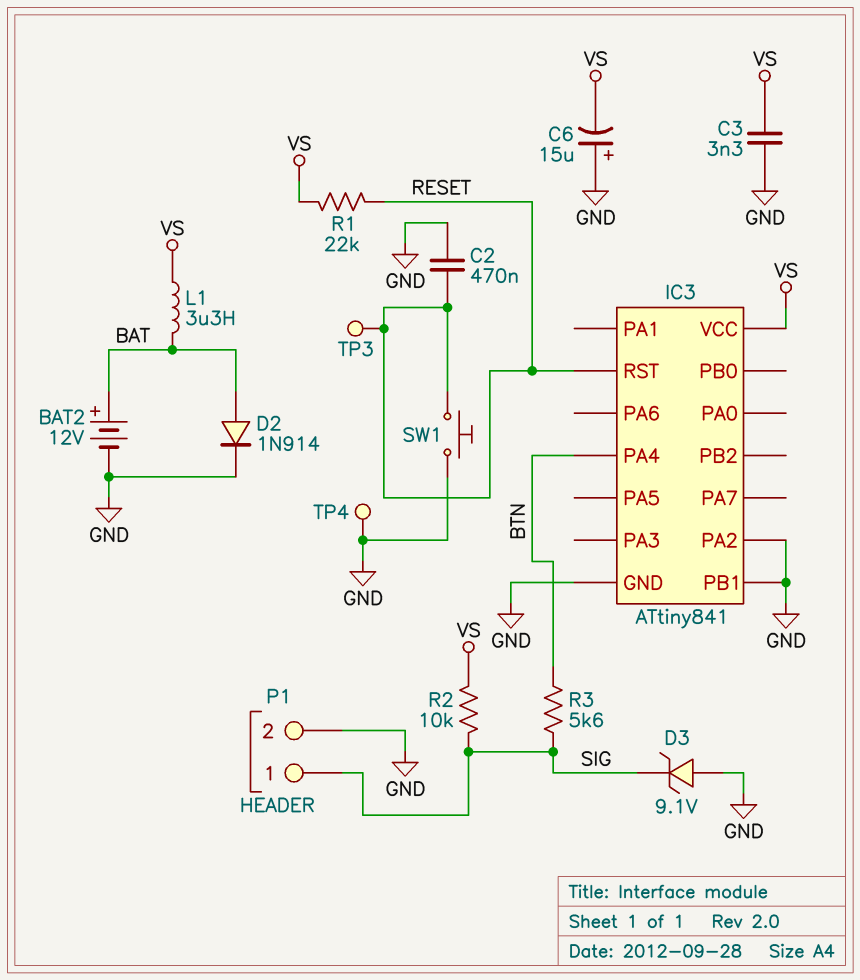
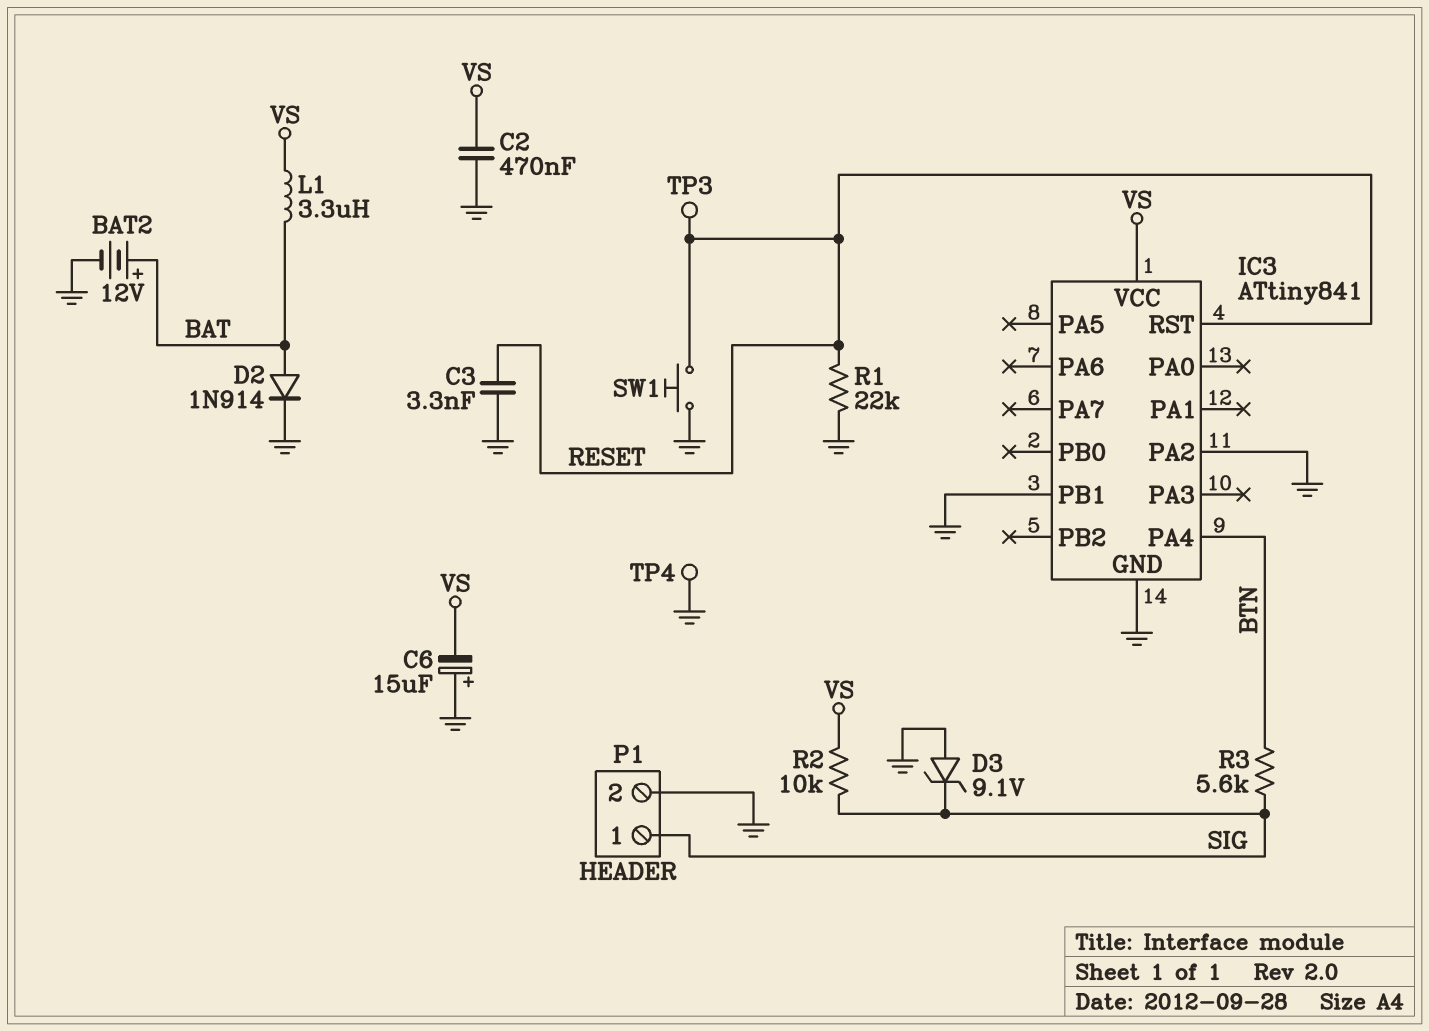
C2: 470nF (GND, RESET) -> 470nF (GND, VS)
C3: 3.3nF (GND, VS) -> 3.3nF (GND, RESET)
R1: 22k (RESET, VS) -> 22k (GND, RESET)

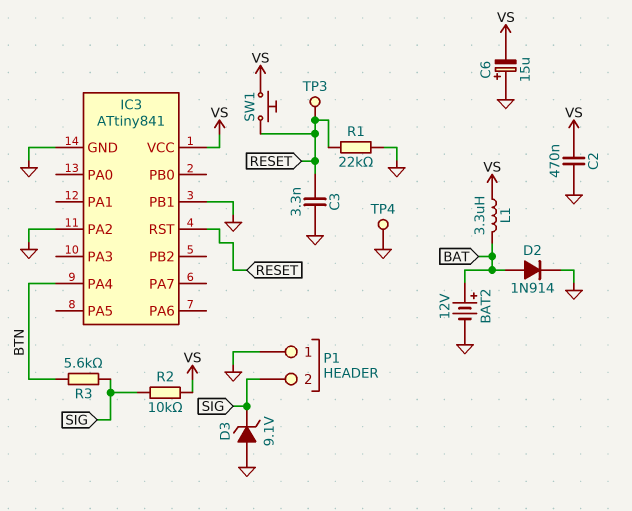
P1 pin 1: SIG -> GND
P1 pin 2: GND -> SIG
SW1: button (GND, RESET) -> button (RESET, VS)

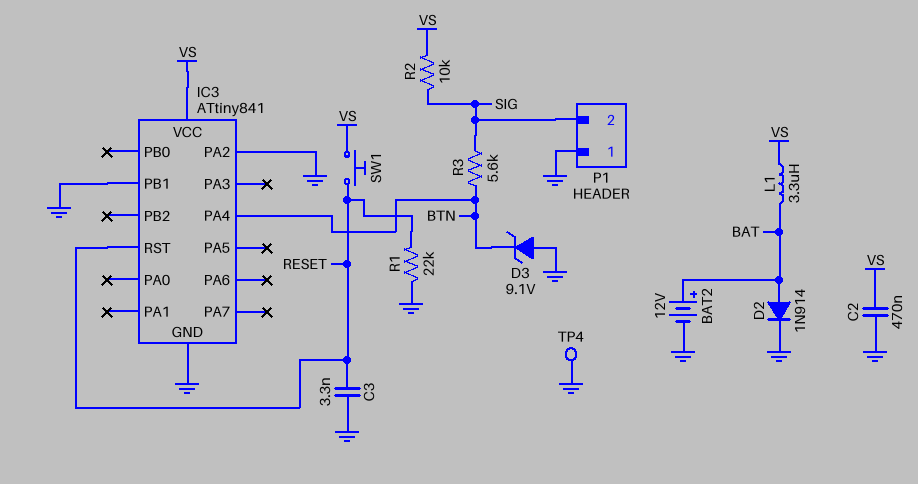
C6: 15uF (plus GND, minus VS) -> none
D3: zener 9.1V (A GND, K SIG) -> zener 9.1V (A GND, K BTN)
TP3: test point (RESET) -> none

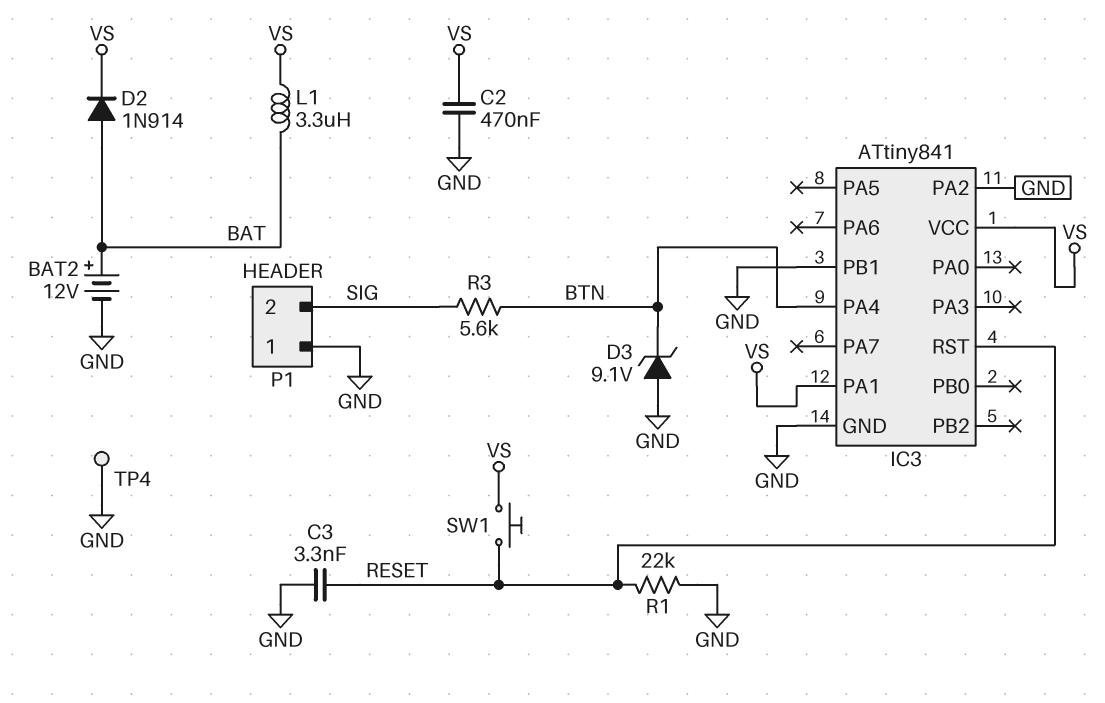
D2: diode 1N914 (A BAT, K GND) -> diode 1N914 (A BAT, K VS)
IC3 pin PA1: none -> VS
R2: 10k (SIG, VS) -> none

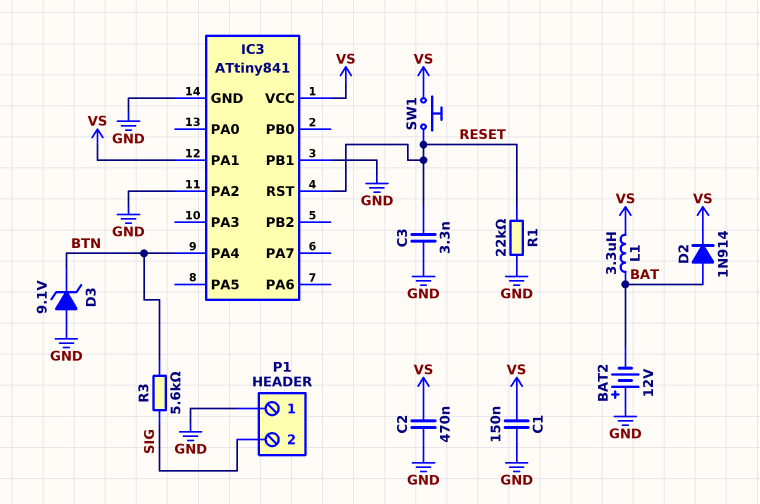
BAT2: 12V (plus BAT, minus GND) -> 12V (plus GND, minus BAT)
C1: none -> 150nF (GND, VS)
TP4: test point (GND) -> none

